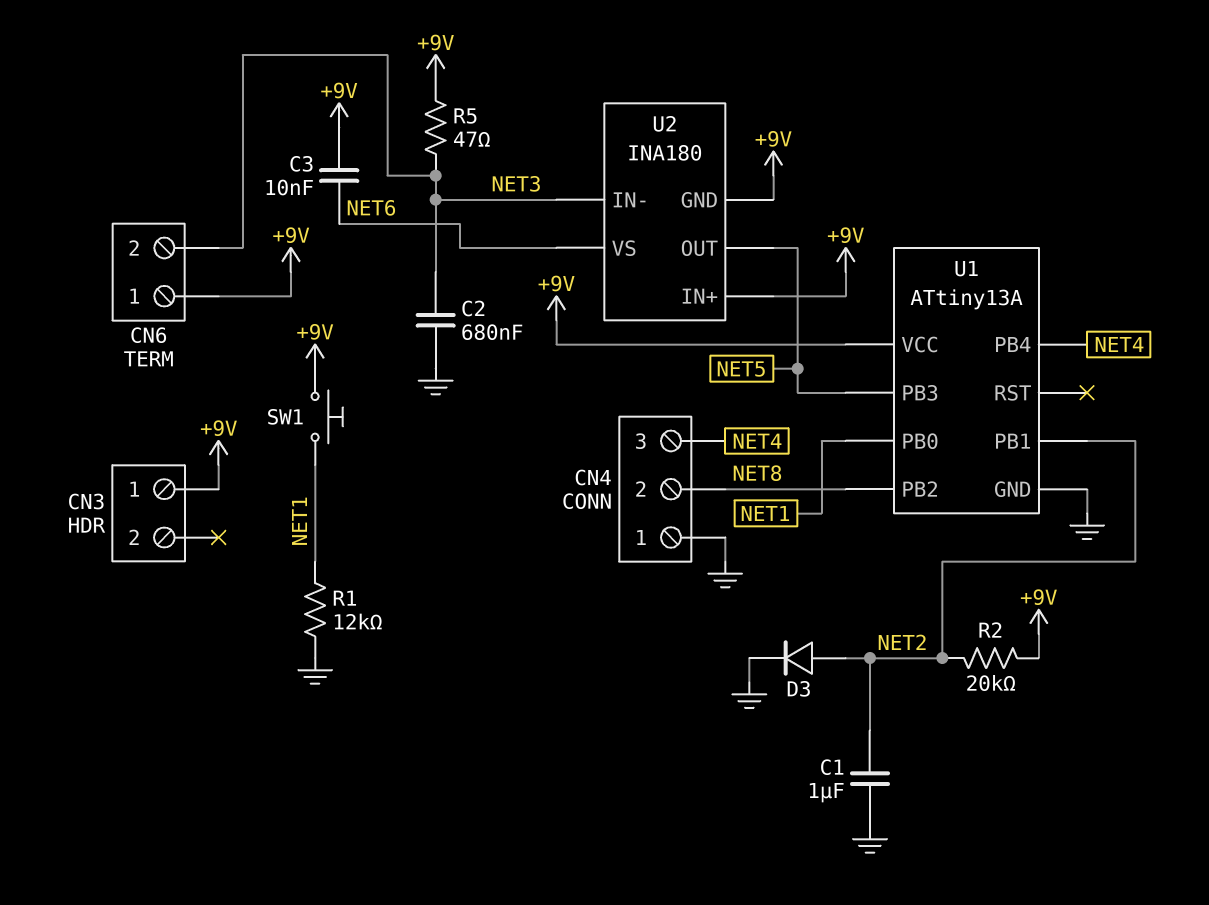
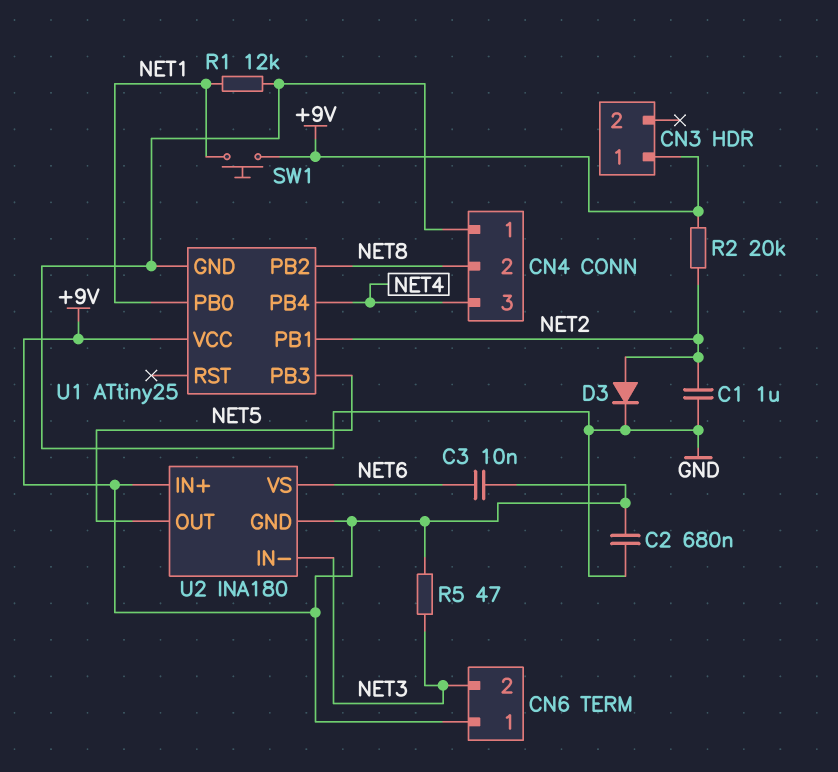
C2: 680nF (GND, NET3) -> 680nF (+9V, GND)
U1: ATtiny13A -> ATtiny25

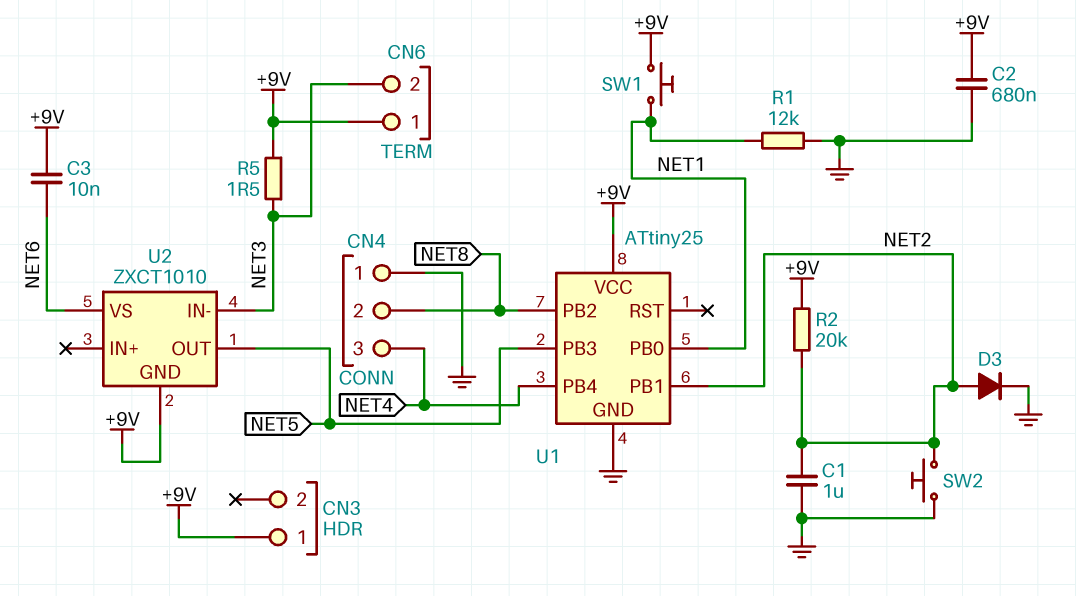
R5: 47 (+9V, NET3) -> 1.5 (+9V, NET3)
SW2: none -> button (GND, NET2)
U2: INA180 -> ZXCT1010
U2 pin IN+: +9V -> none

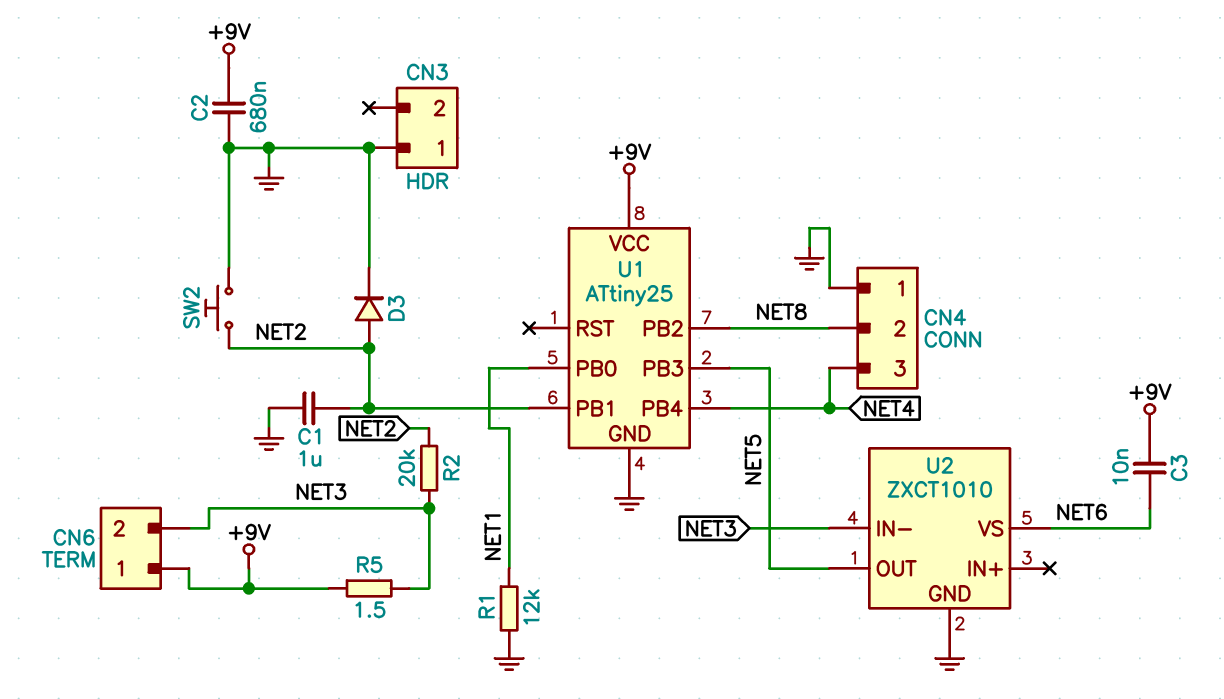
CN3 pin 1: +9V -> GND
R2: 20k (+9V, NET2) -> 20k (NET2, NET3)
SW1: button (+9V, NET1) -> none
U2 pin GND: +9V -> GND

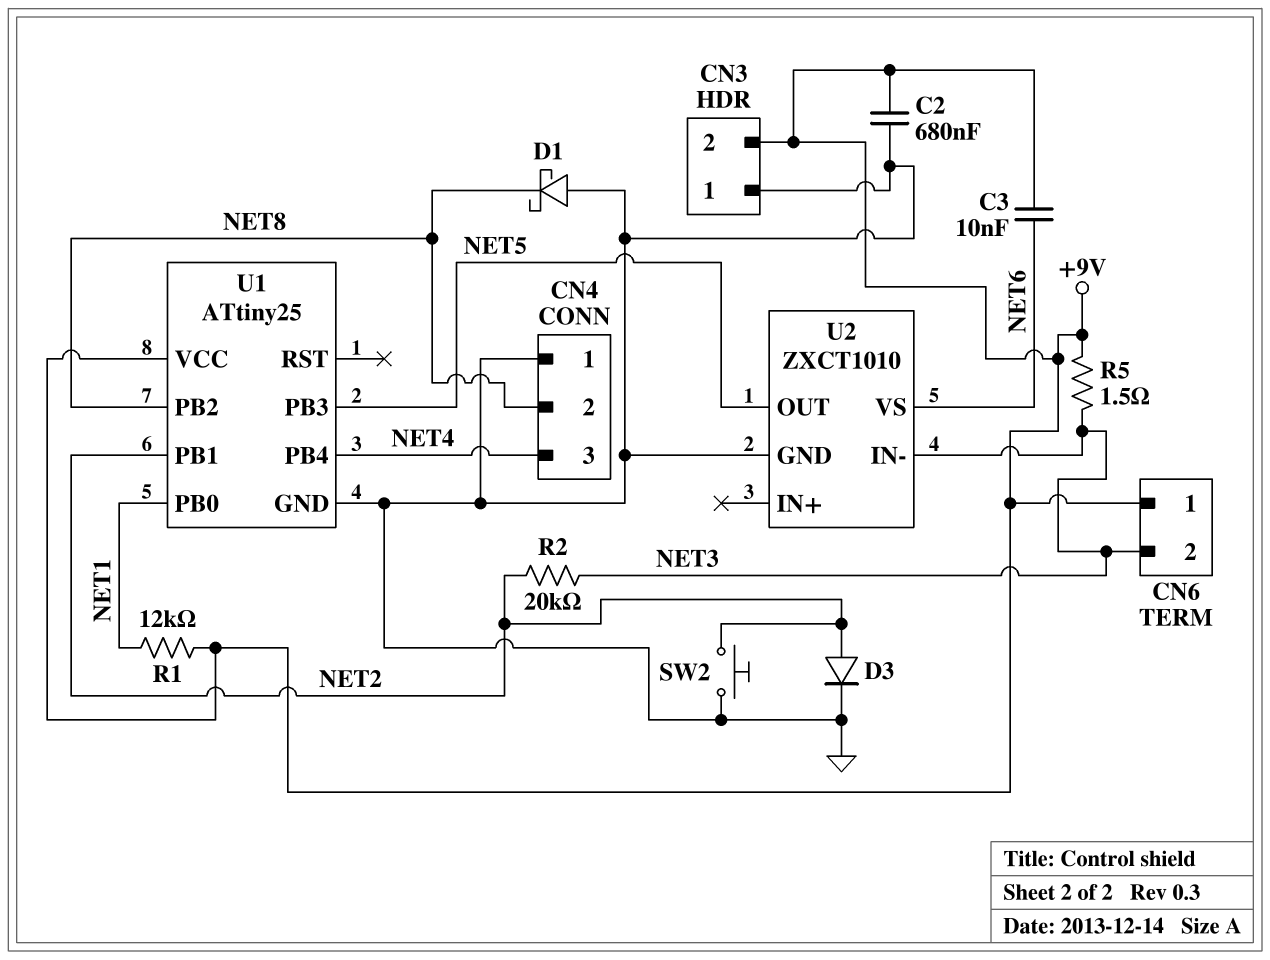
C1: 1uF (GND, NET2) -> none
CN3 pin 2: none -> +9V
D1: none -> schottky (A GND, K NET8)
R1: 12k (GND, NET1) -> 12k (+9V, NET1)

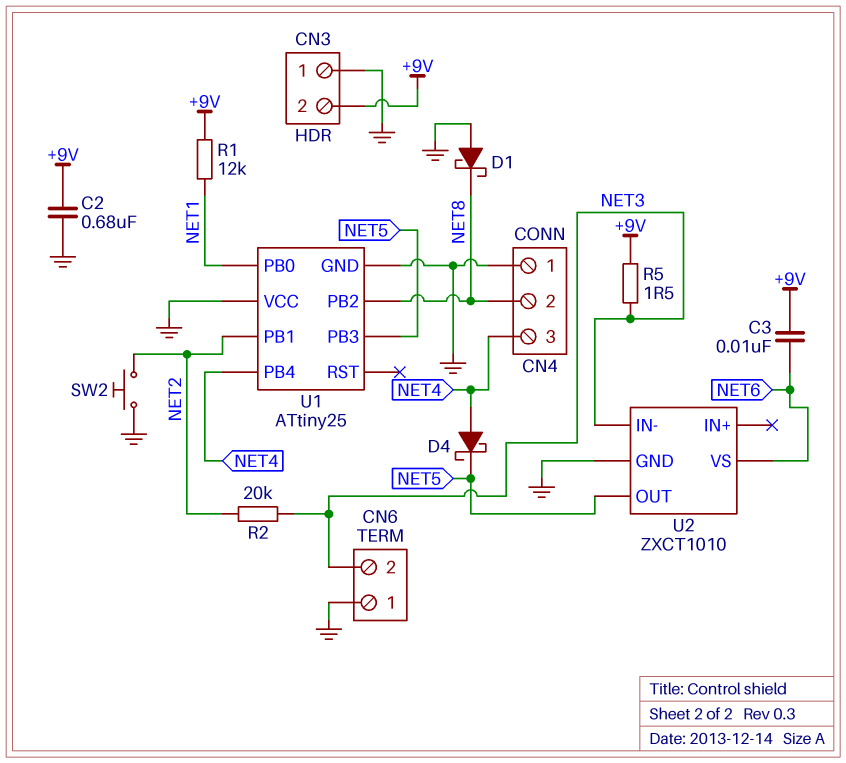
CN6 pin 1: +9V -> GND
D3: diode (A NET2, K GND) -> none
D4: none -> schottky (A NET4, K NET5)
U1 pin VCC: +9V -> GND

